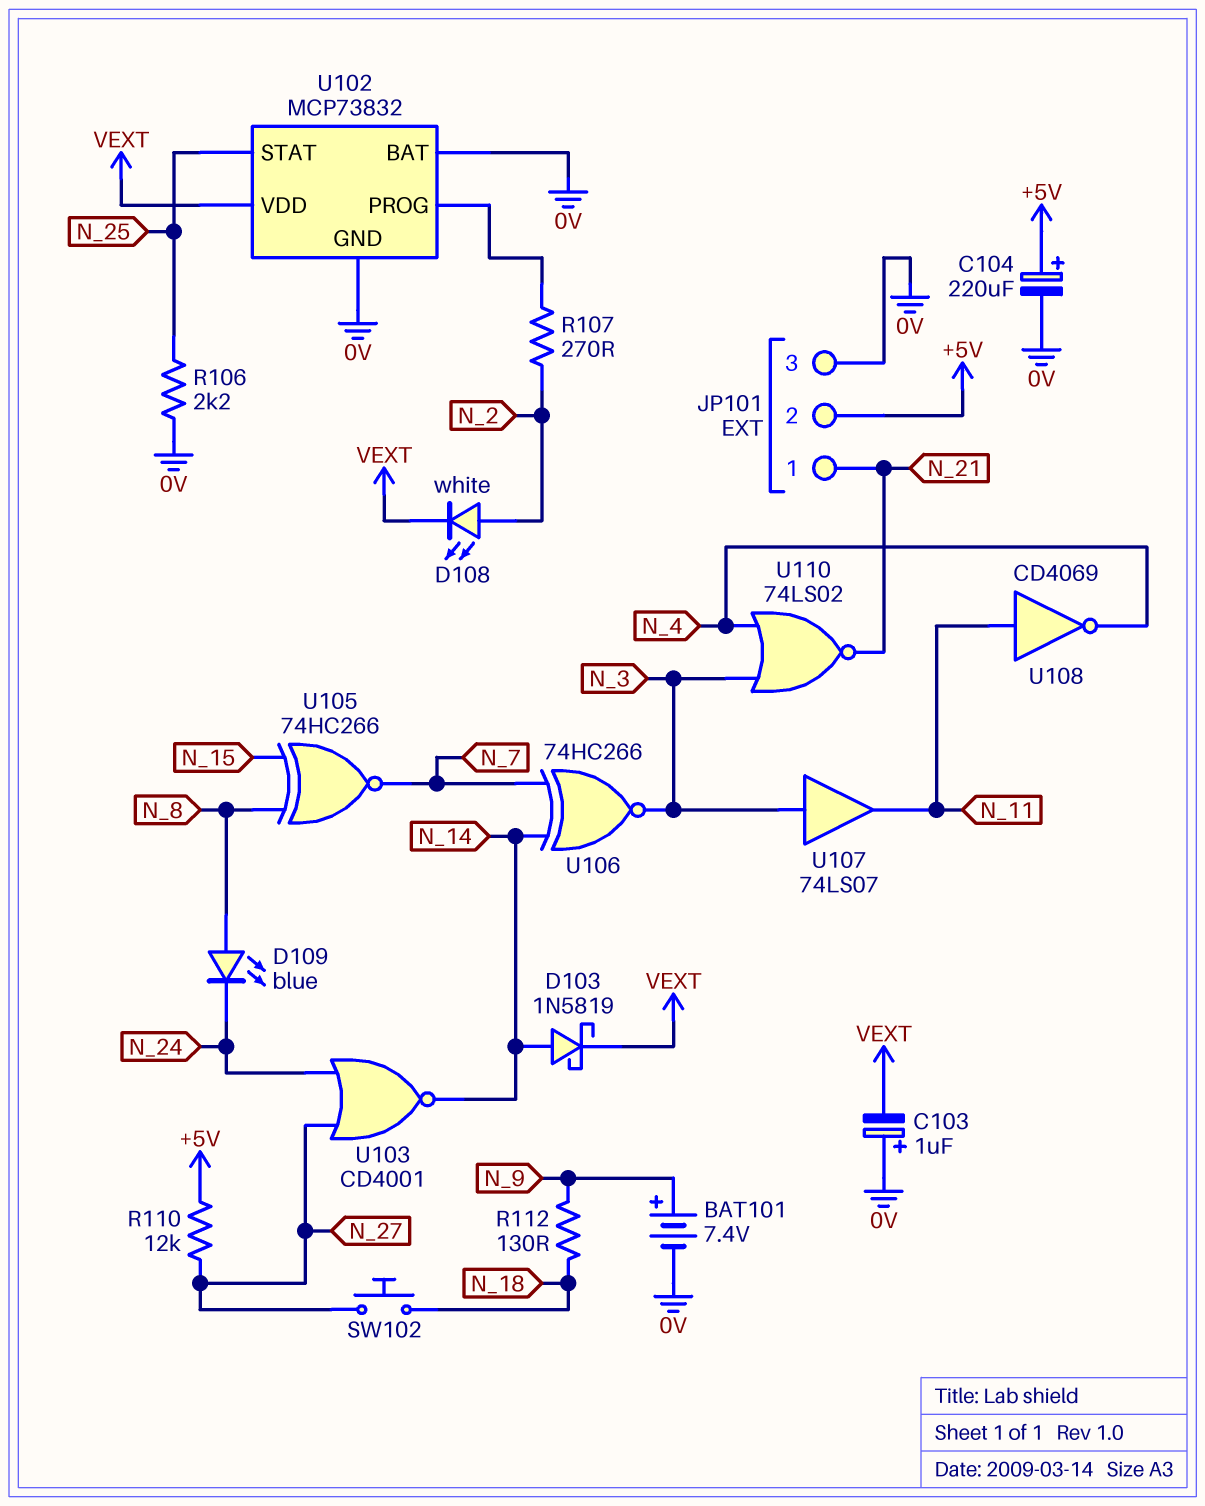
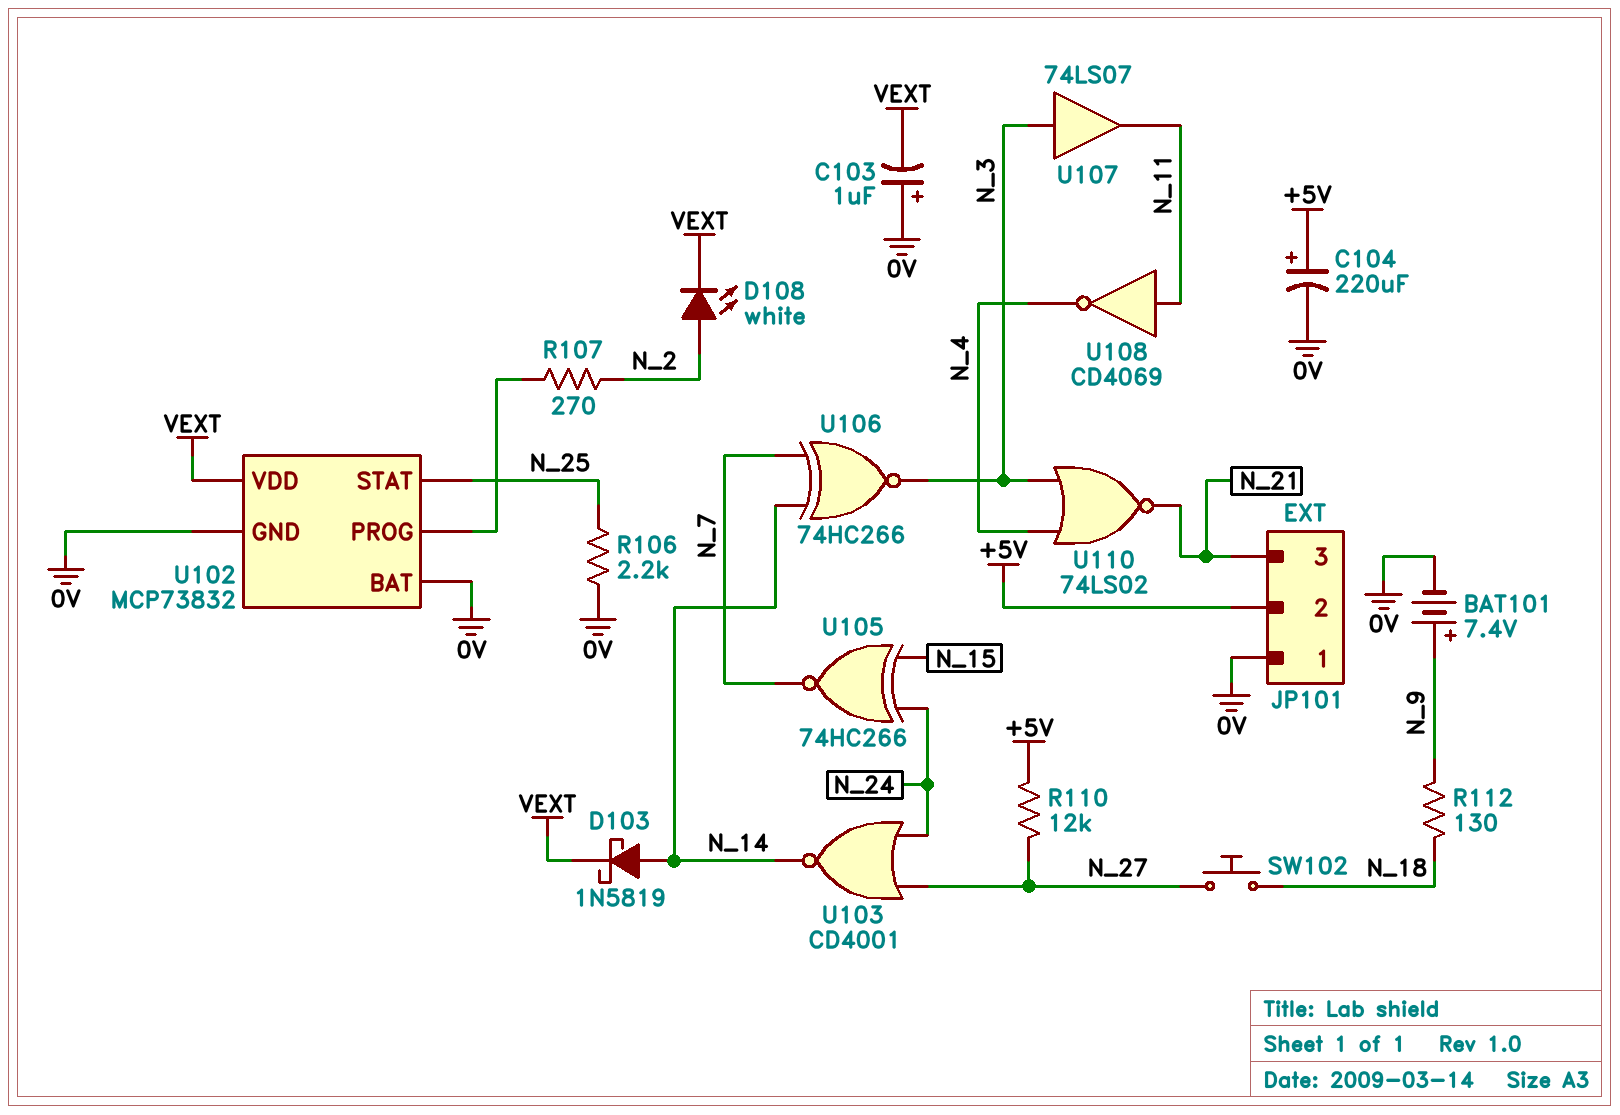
D109: LED blue (A N_8, K N_24) -> none
JP101 pin 1: N_21 -> 0V
JP101 pin 3: 0V -> N_21
U105: XNOR 74HC266 (in N_8, in N_15, out N_7) -> XNOR 74HC266 (in N_15, in N_24, out N_7)

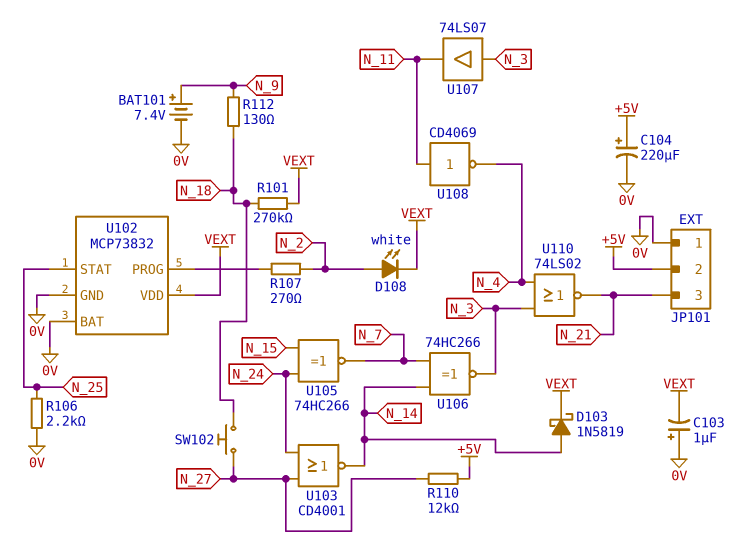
R101: none -> 270k (N_18, VEXT)

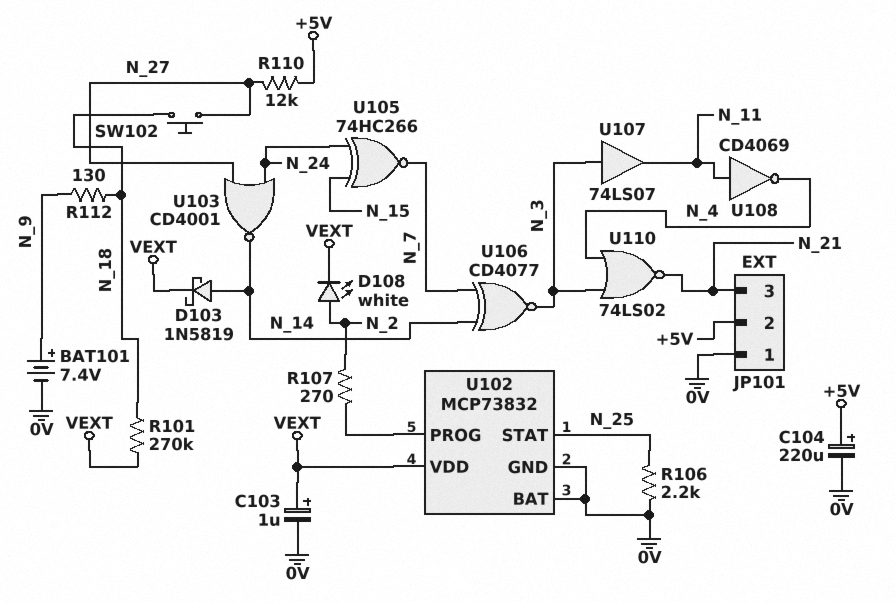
C103: 1uF (plus 0V, minus VEXT) -> 1uF (plus VEXT, minus 0V)
U106: XNOR 74HC266 (in N_7, in N_14, out N_3) -> XNOR CD4077 (in N_7, in N_14, out N_3)

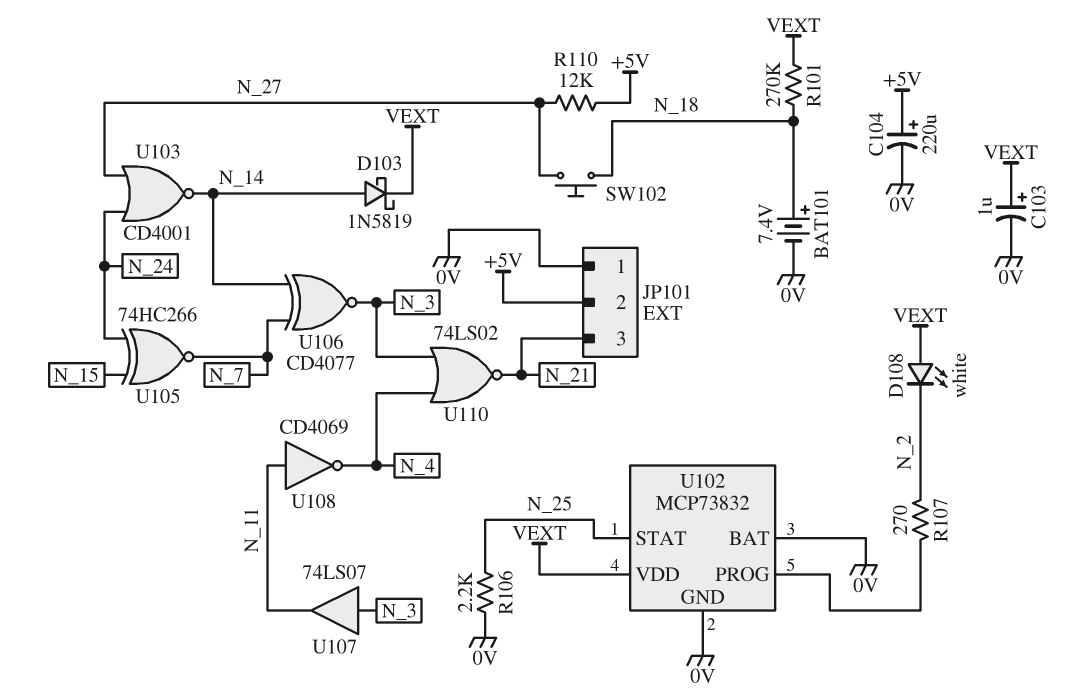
BAT101: 7.4V (plus N_9, minus 0V) -> 7.4V (plus N_18, minus 0V)
D108: LED white (A N_2, K VEXT) -> LED white (A VEXT, K N_2)
R112: 130 (N_9, N_18) -> none

